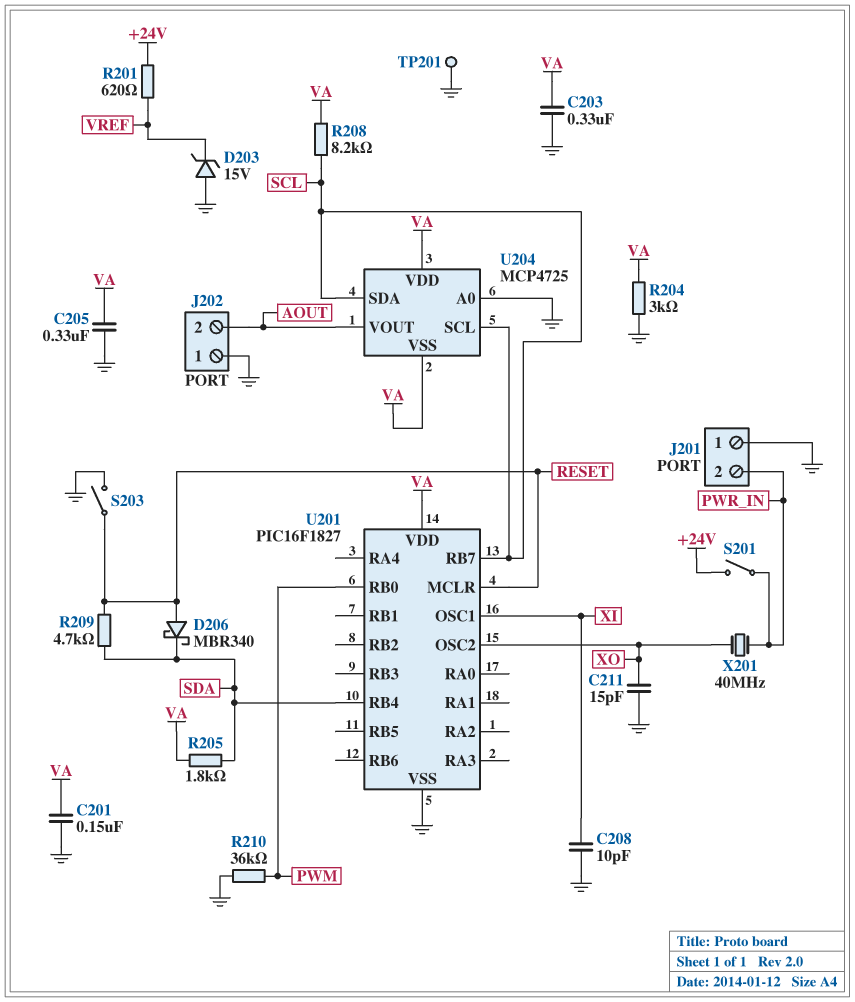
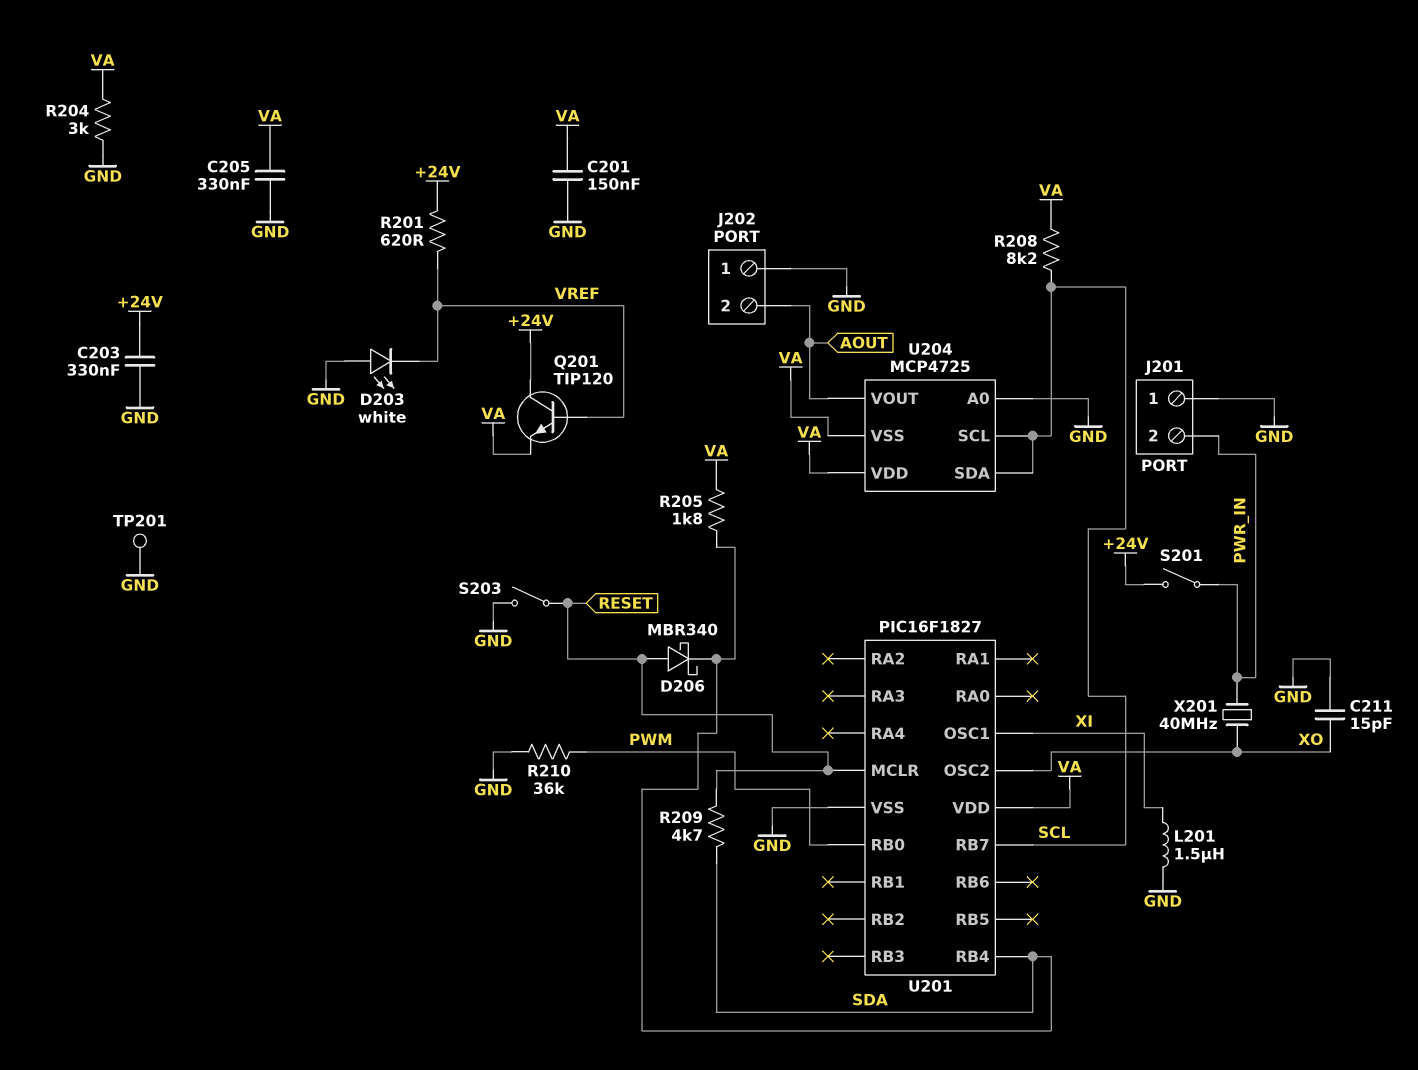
C203: 330nF (GND, VA) -> 330nF (+24V, GND)
C208: 10pF (GND, XI) -> none
D203: zener 15V (A GND, K VREF) -> LED white (A GND, K VREF)
L201: none -> 1.5uH (GND, XI)
Q201: none -> NPN TIP120 (B VREF, C +24V, E VA)

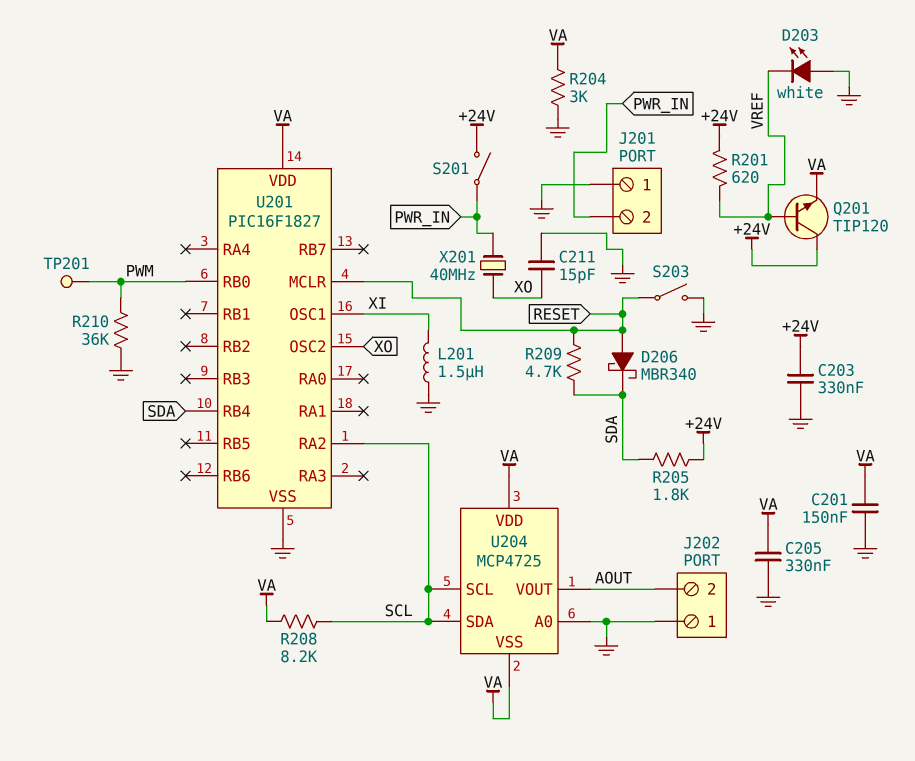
R205: 1.8k (SDA, VA) -> 1.8k (+24V, SDA)
TP201: test point (GND) -> test point (PWM)
U201 pin RA2: none -> SCL
U201 pin RB7: SCL -> none

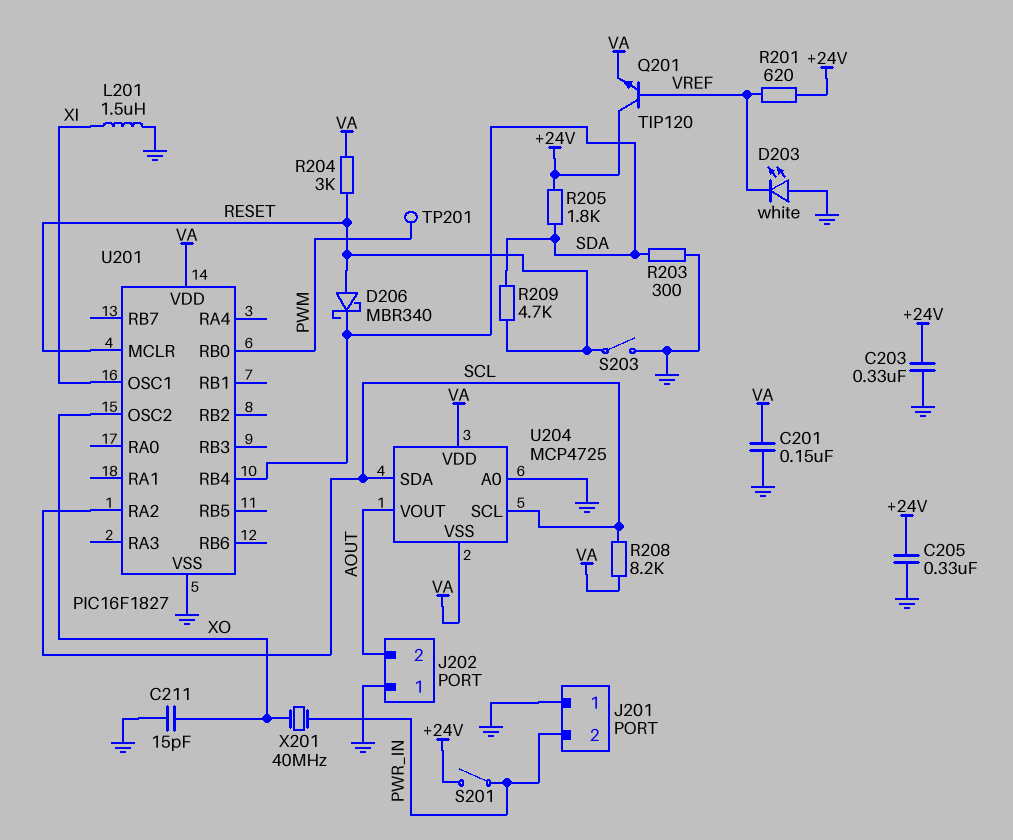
C205: 330nF (GND, VA) -> 330nF (+24V, GND)
R203: none -> 300 (GND, SDA)
R204: 3k (GND, VA) -> 3k (RESET, VA)
R210: 36k (GND, PWM) -> none

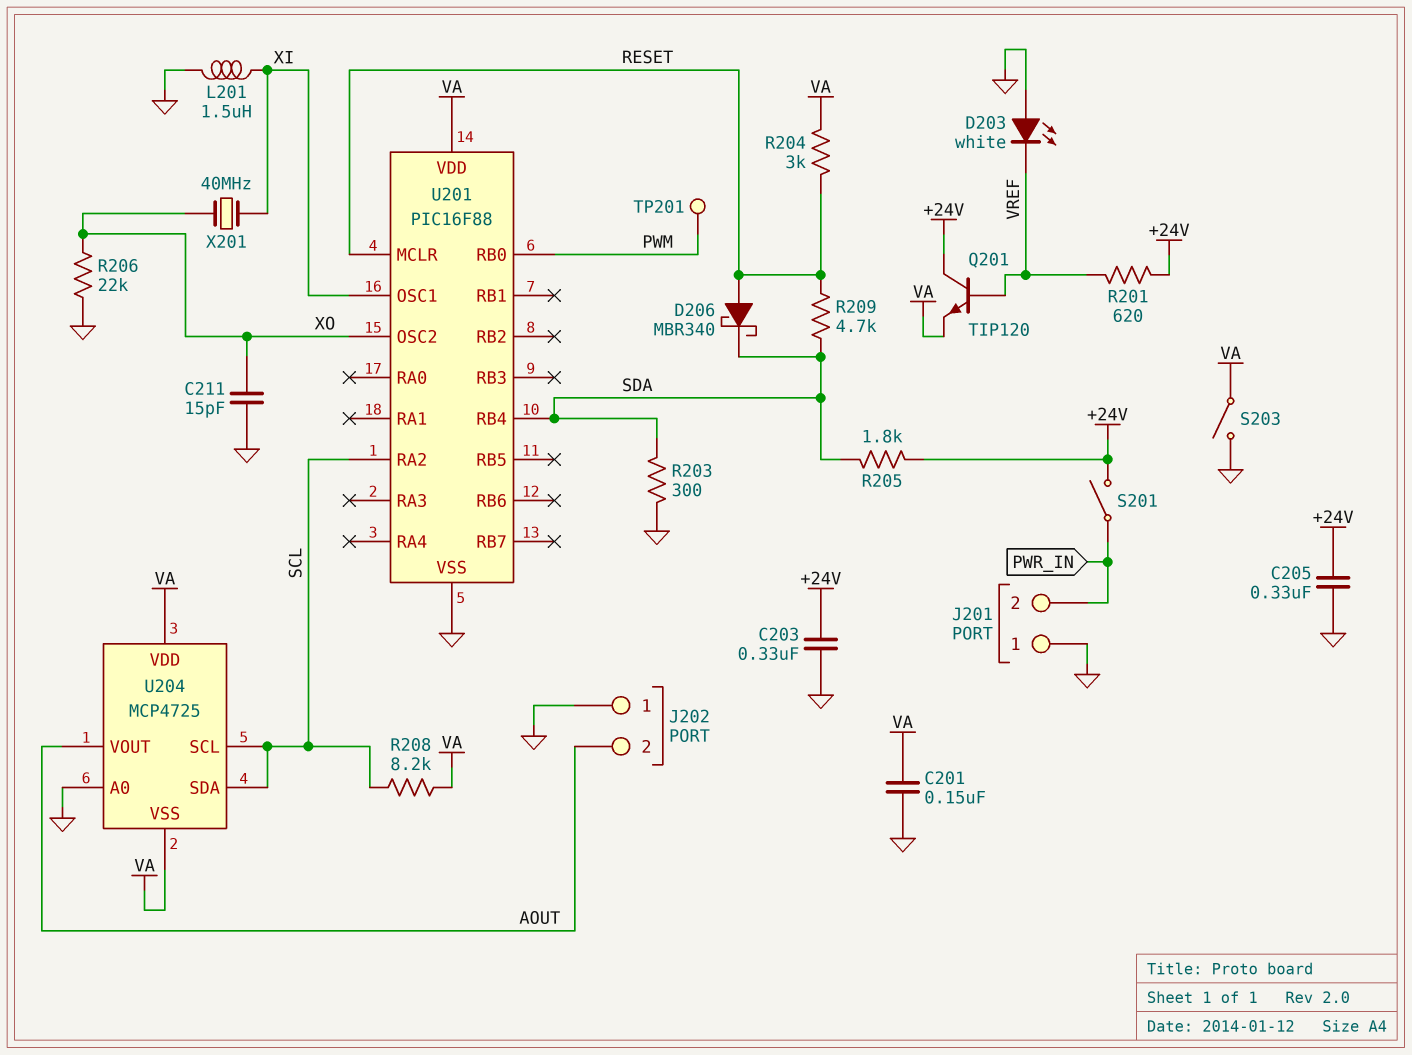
R206: none -> 22k (GND, XO)
S203: switch (GND, RESET) -> switch (GND, VA)
U201: PIC16F1827 -> PIC16F88
X201: 40MHz (PWR_IN, XO) -> 40MHz (XI, XO)

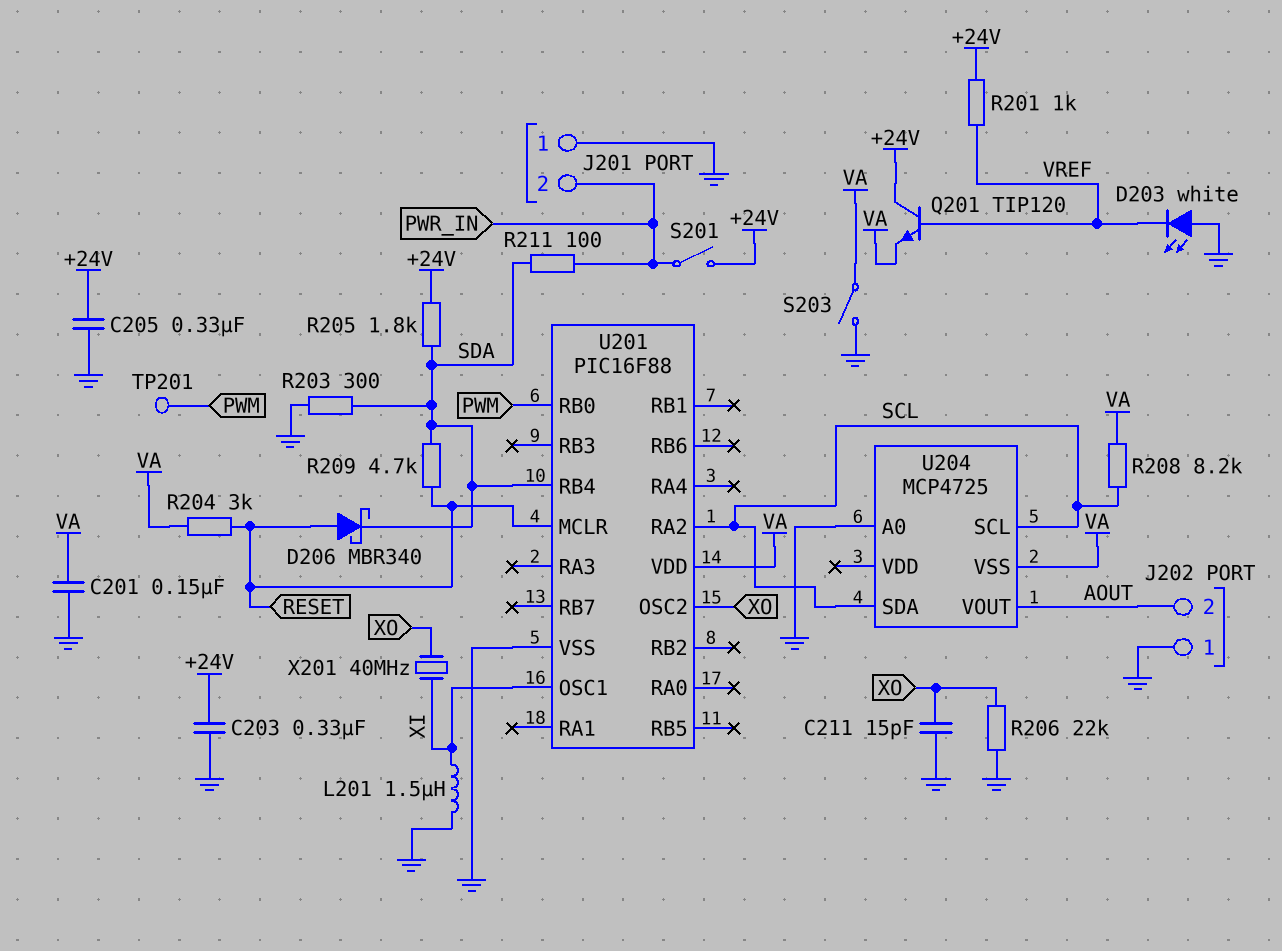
R201: 620 (+24V, VREF) -> 1k (+24V, VREF)
R211: none -> 100 (PWR_IN, SDA)
U204 pin VDD: VA -> none

